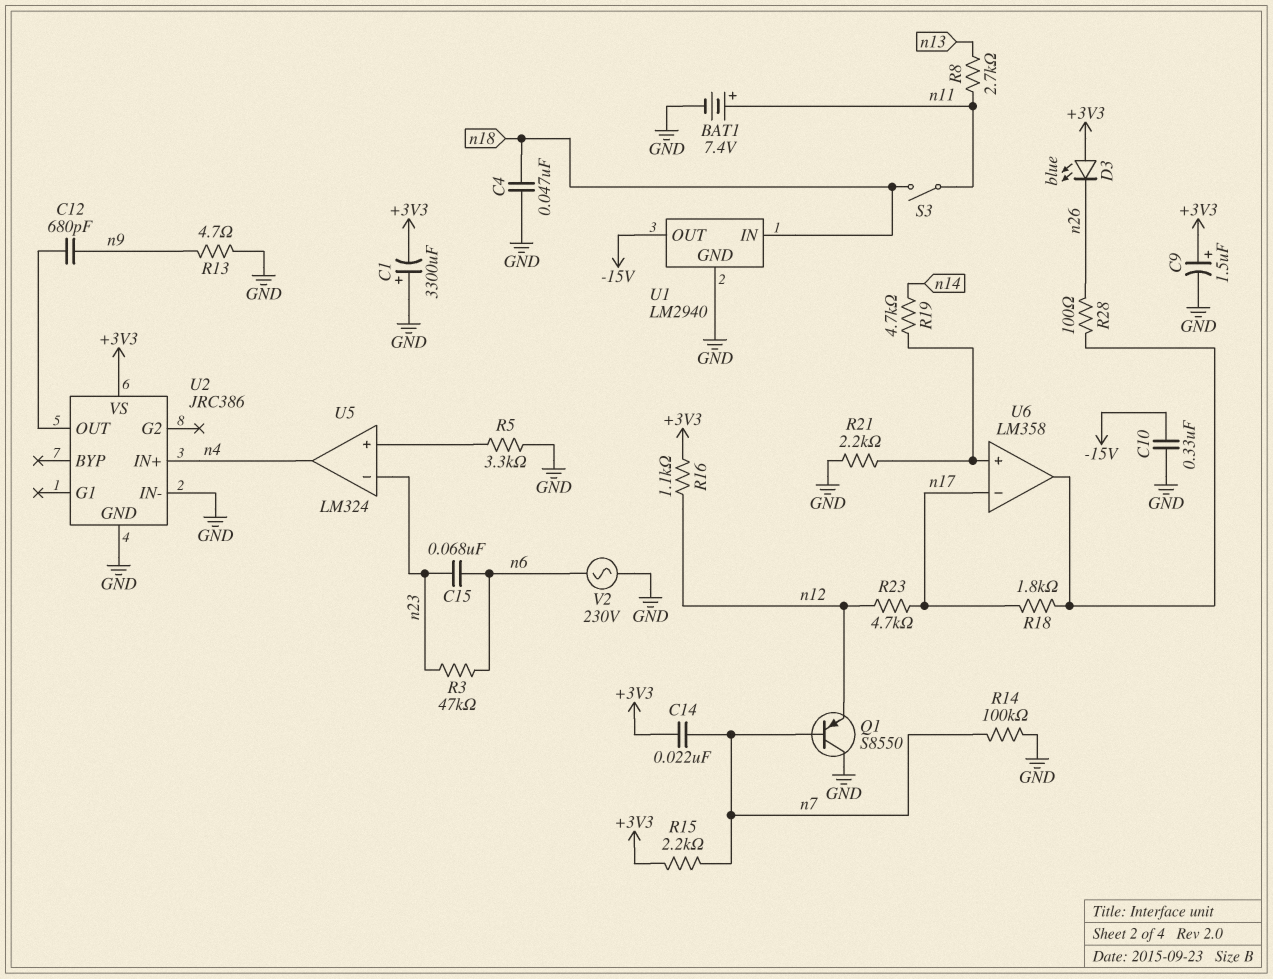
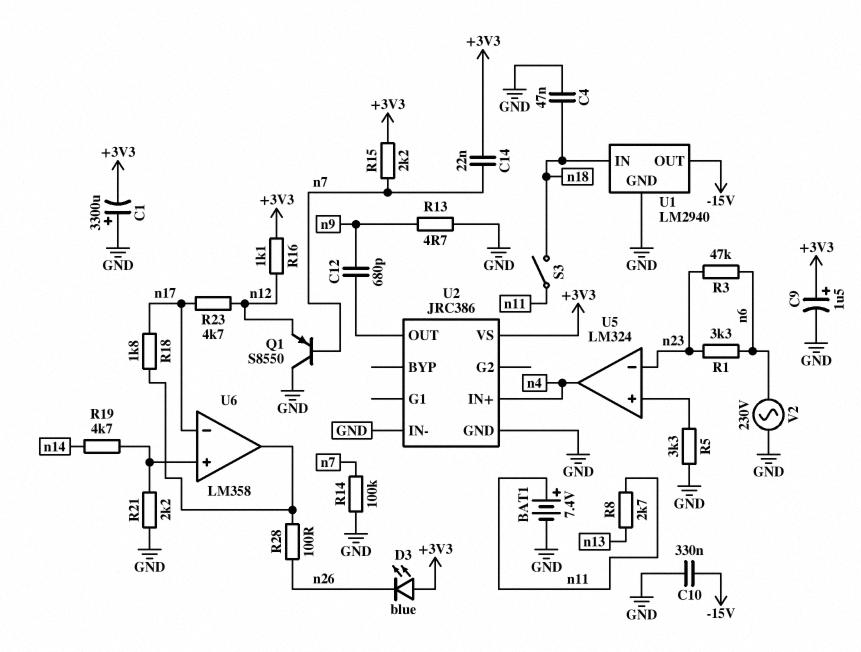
C15: 68nF (n6, n23) -> none
R1: none -> 3.3k (n6, n23)

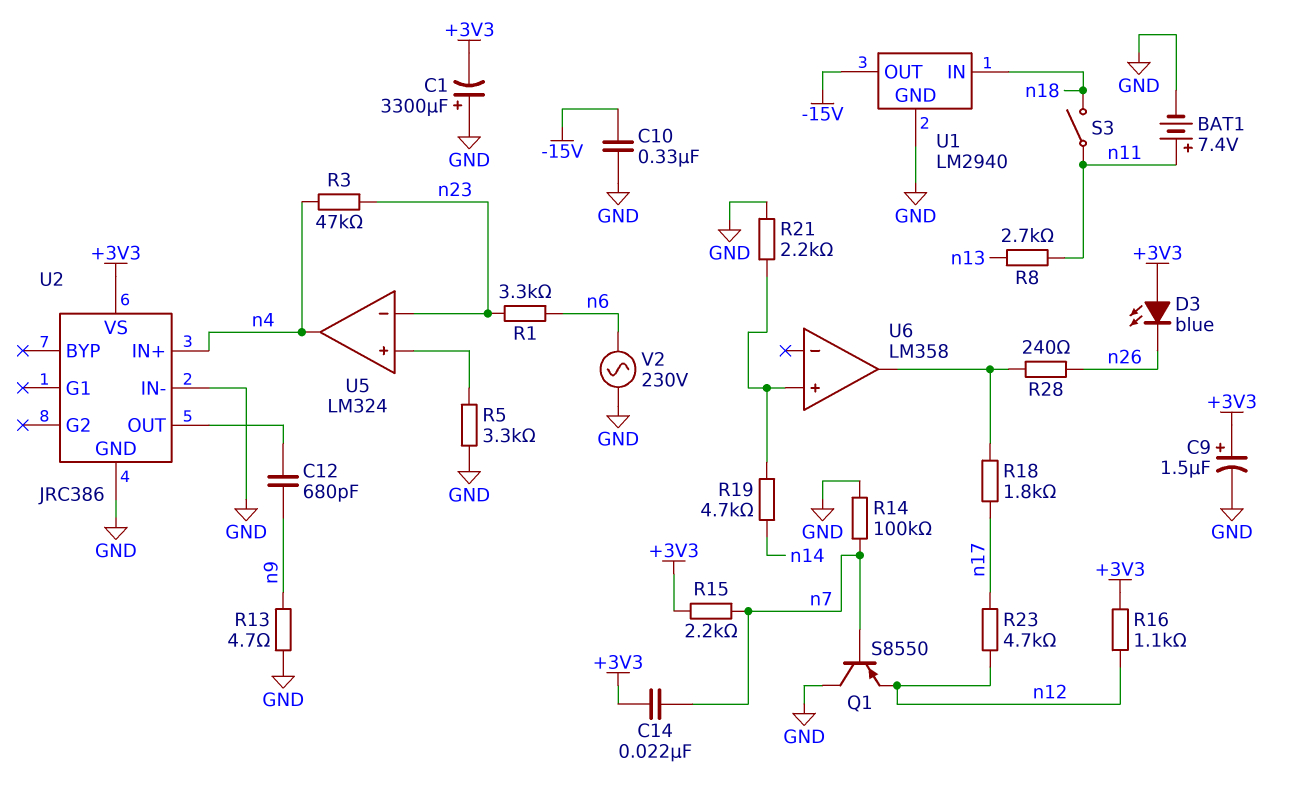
C4: 47nF (GND, n18) -> none
R3: 47k (n6, n23) -> 47k (n4, n23)
R28: 100 (U6/out, n26) -> 240 (U6/out, n26)
U6 pin in-: n17 -> none

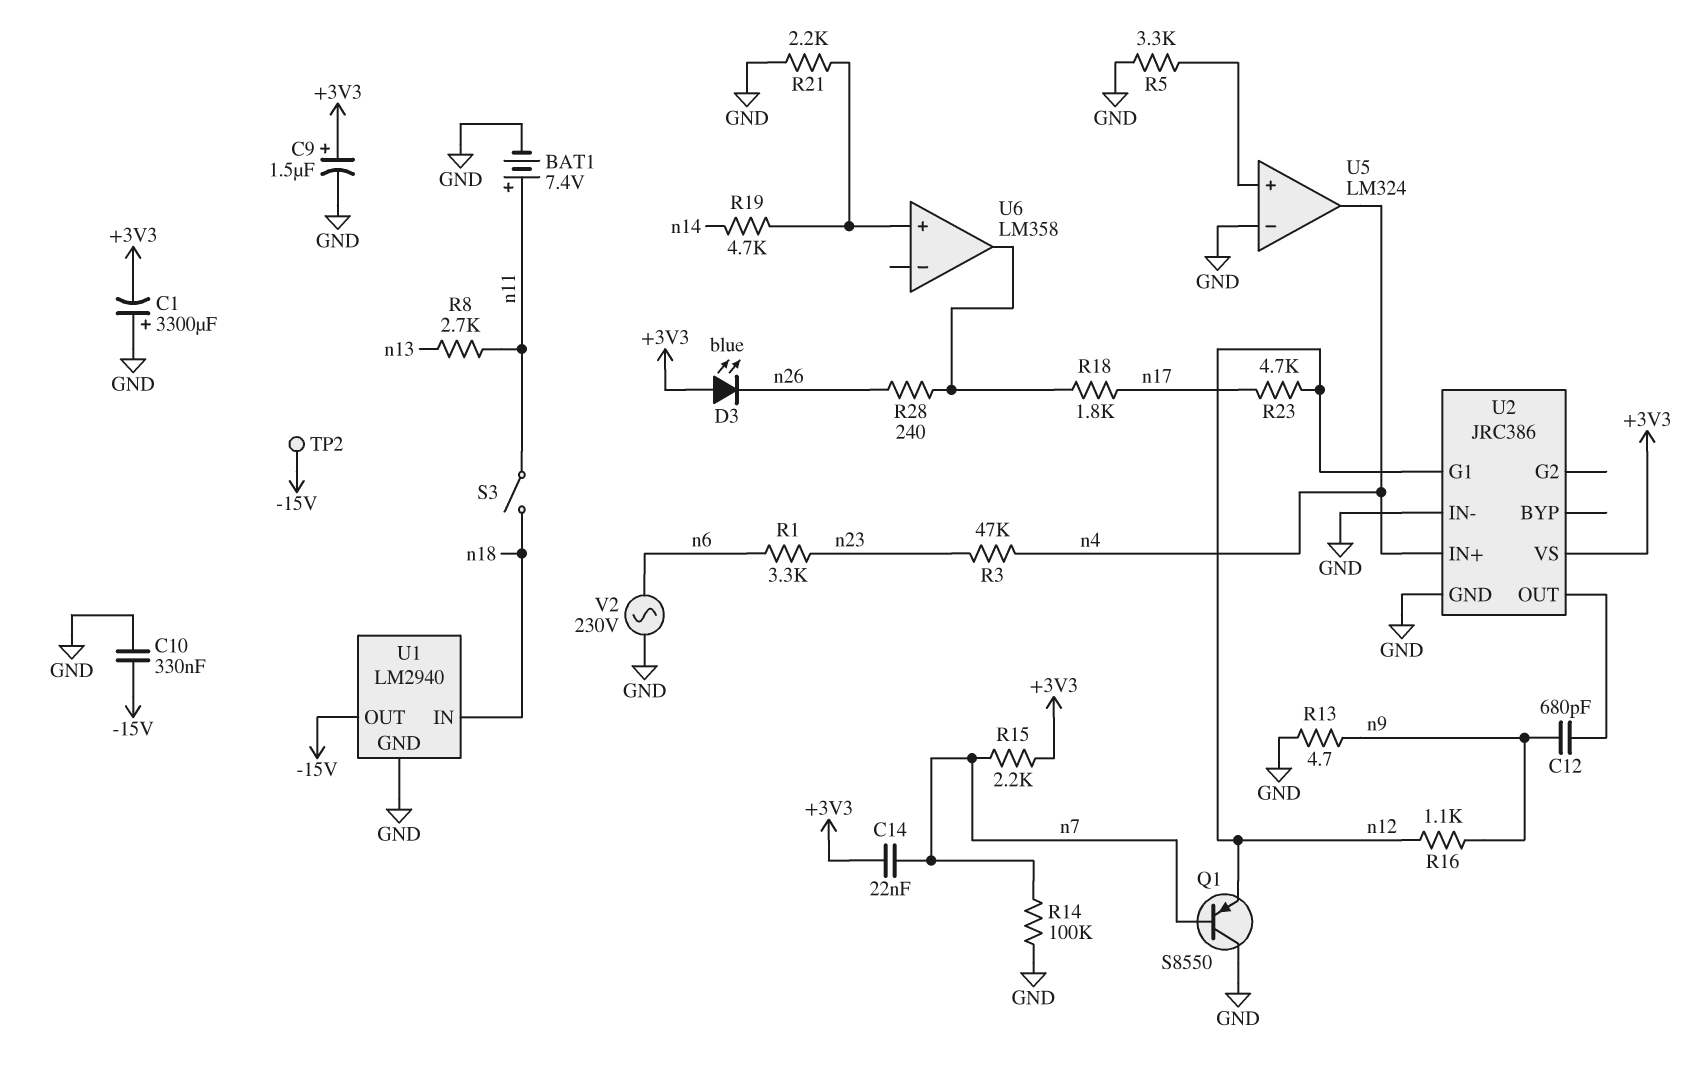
R16: 1.1k (+3V3, n12) -> 1.1k (n9, n12)
TP2: none -> test point (-15V)
U2 pin G1: none -> n12
U5 pin in-: n23 -> GND

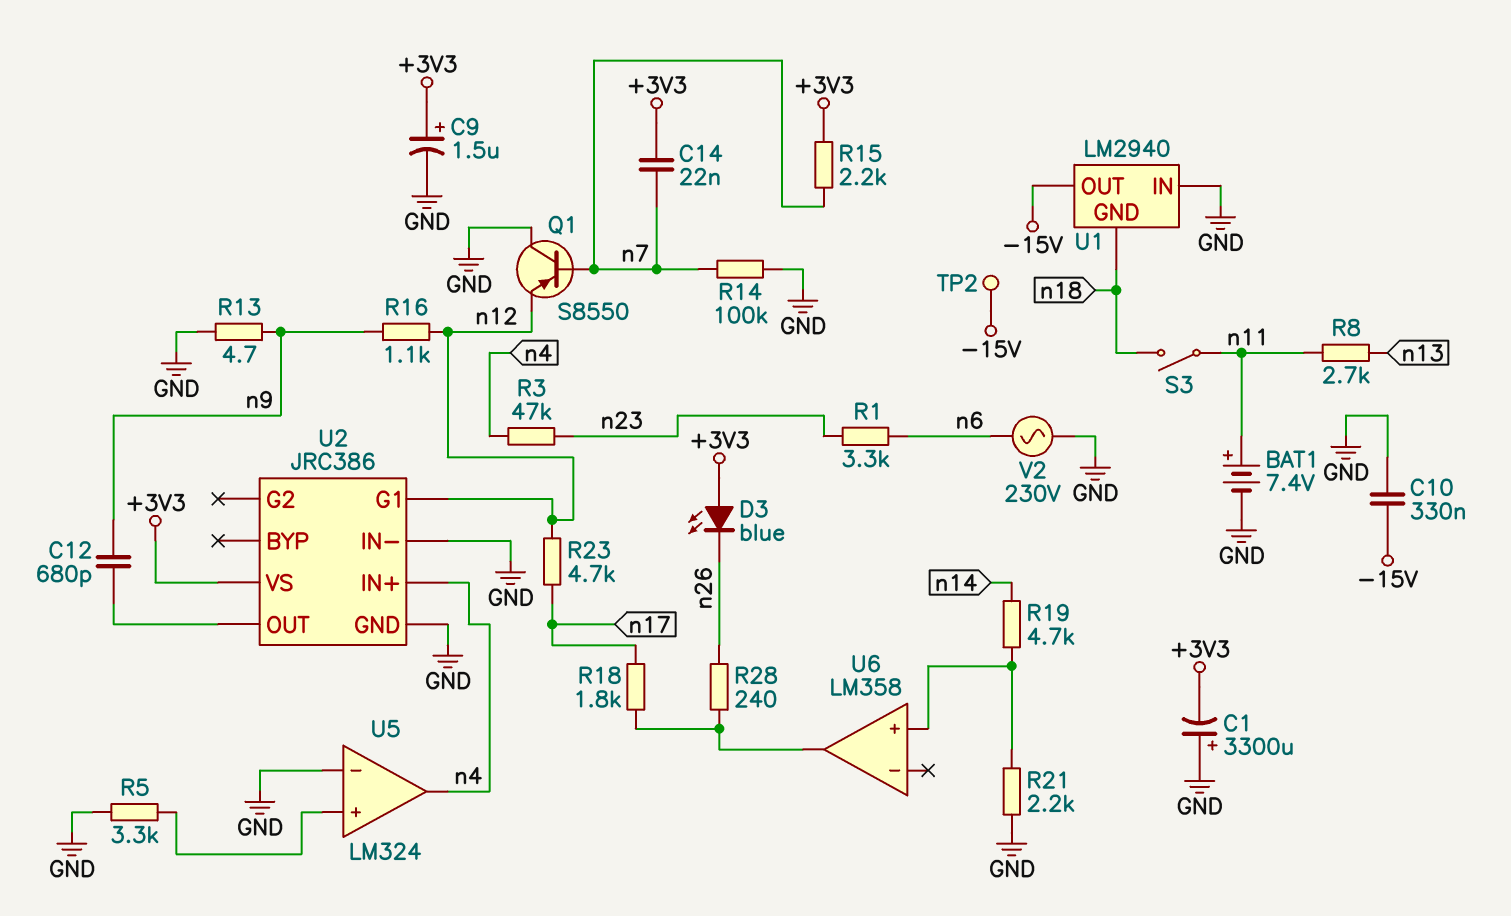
U1 pin GND: GND -> n18
U1 pin IN: n18 -> GND

